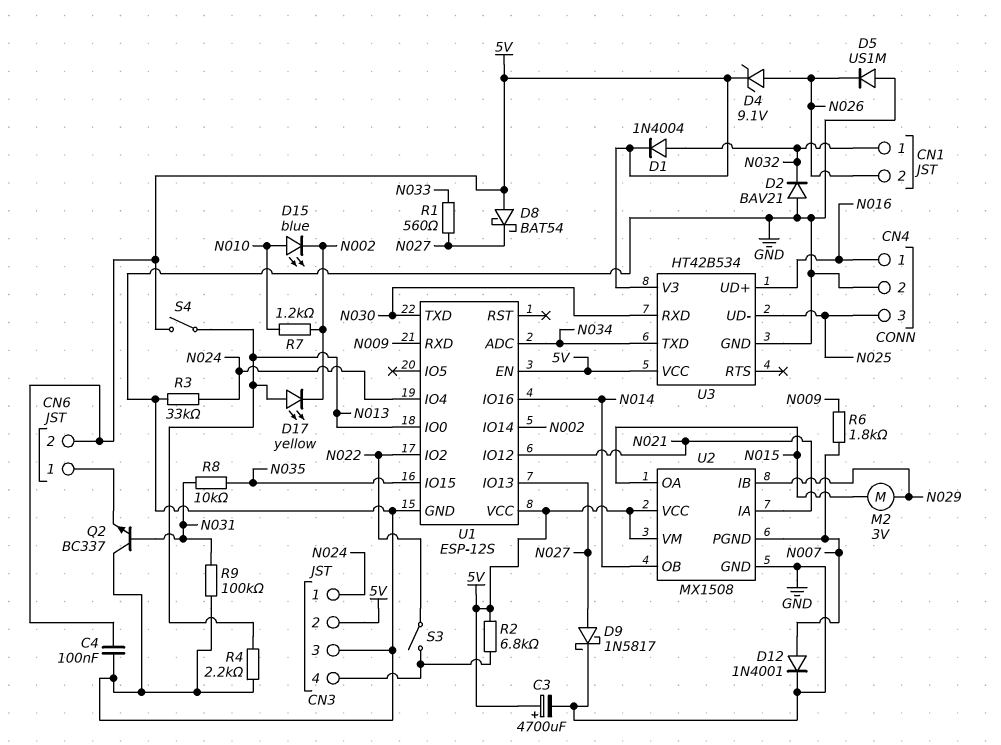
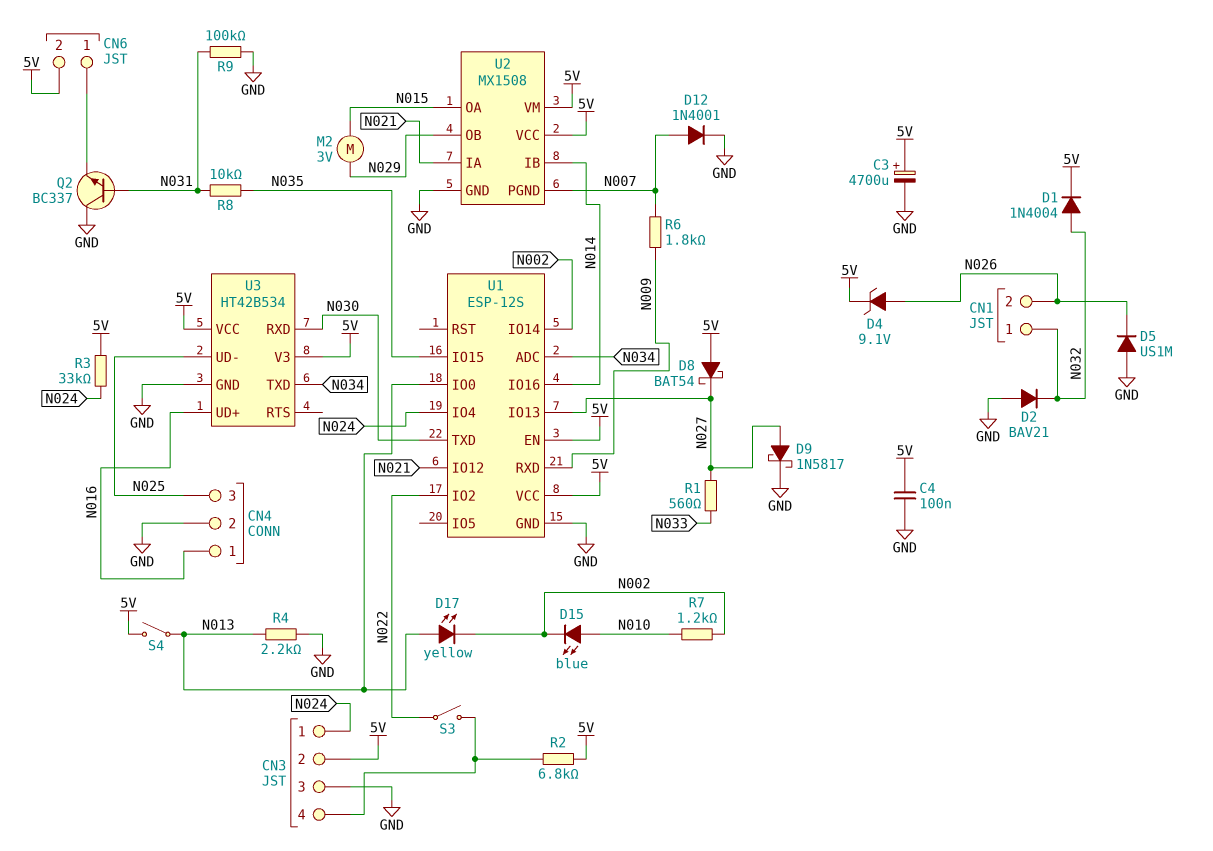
R3: 33k (GND, N024) -> 33k (5V, N024)
U2 pin IB: N029 -> N014
U2 pin OB: N014 -> N029

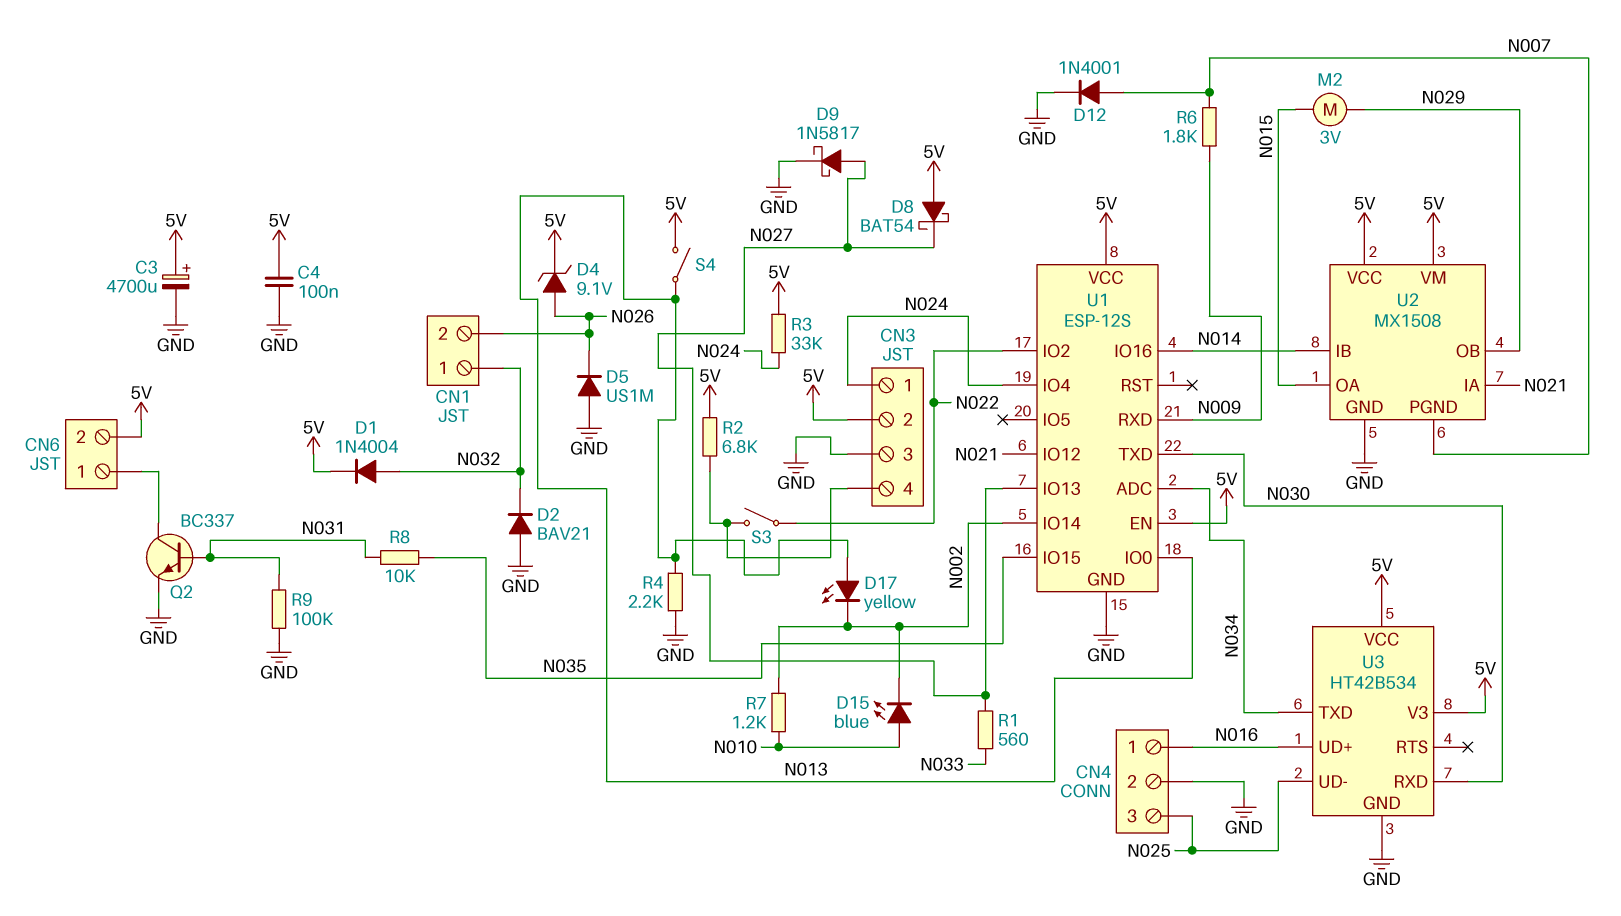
Q2: NPN BC337 (B N031, C GND, E CN6/1) -> NPN BC337 (B N031, C CN6/1, E GND)

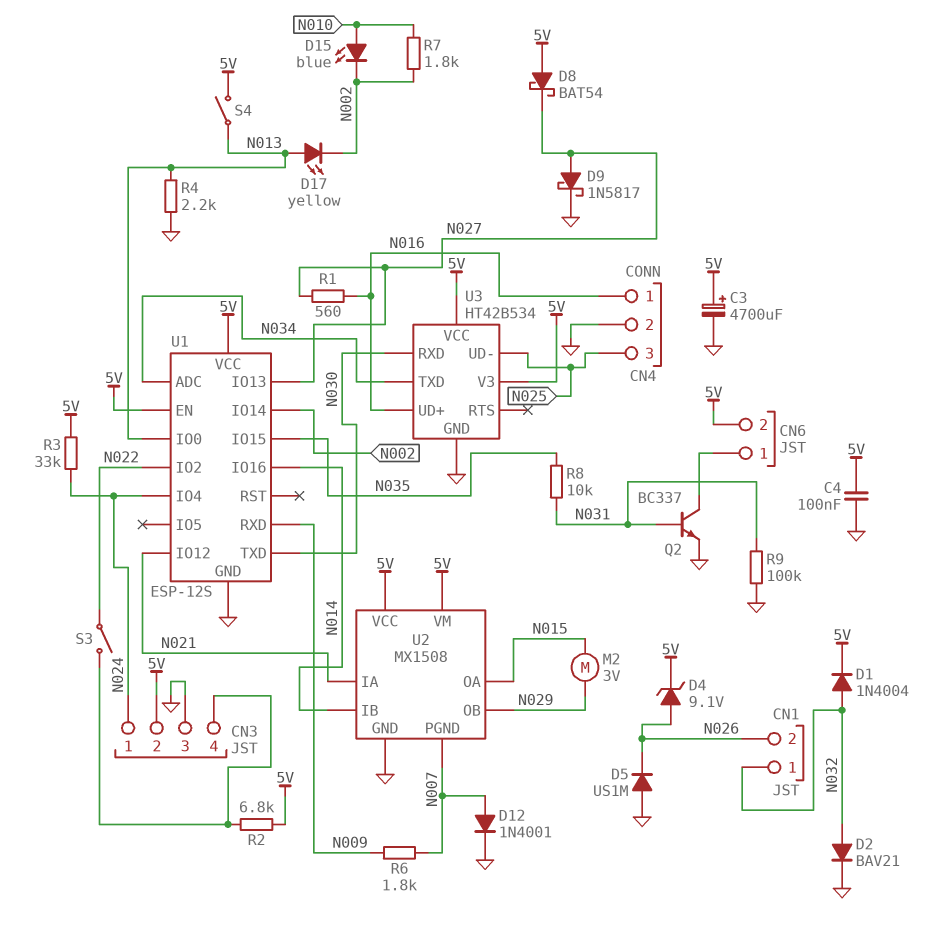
D2: diode BAV21 (A GND, K N032) -> diode BAV21 (A N032, K GND)
R1: 560 (N027, N033) -> 560 (N016, N027)
R7: 1.2k (N002, N010) -> 1.8k (N002, N010)

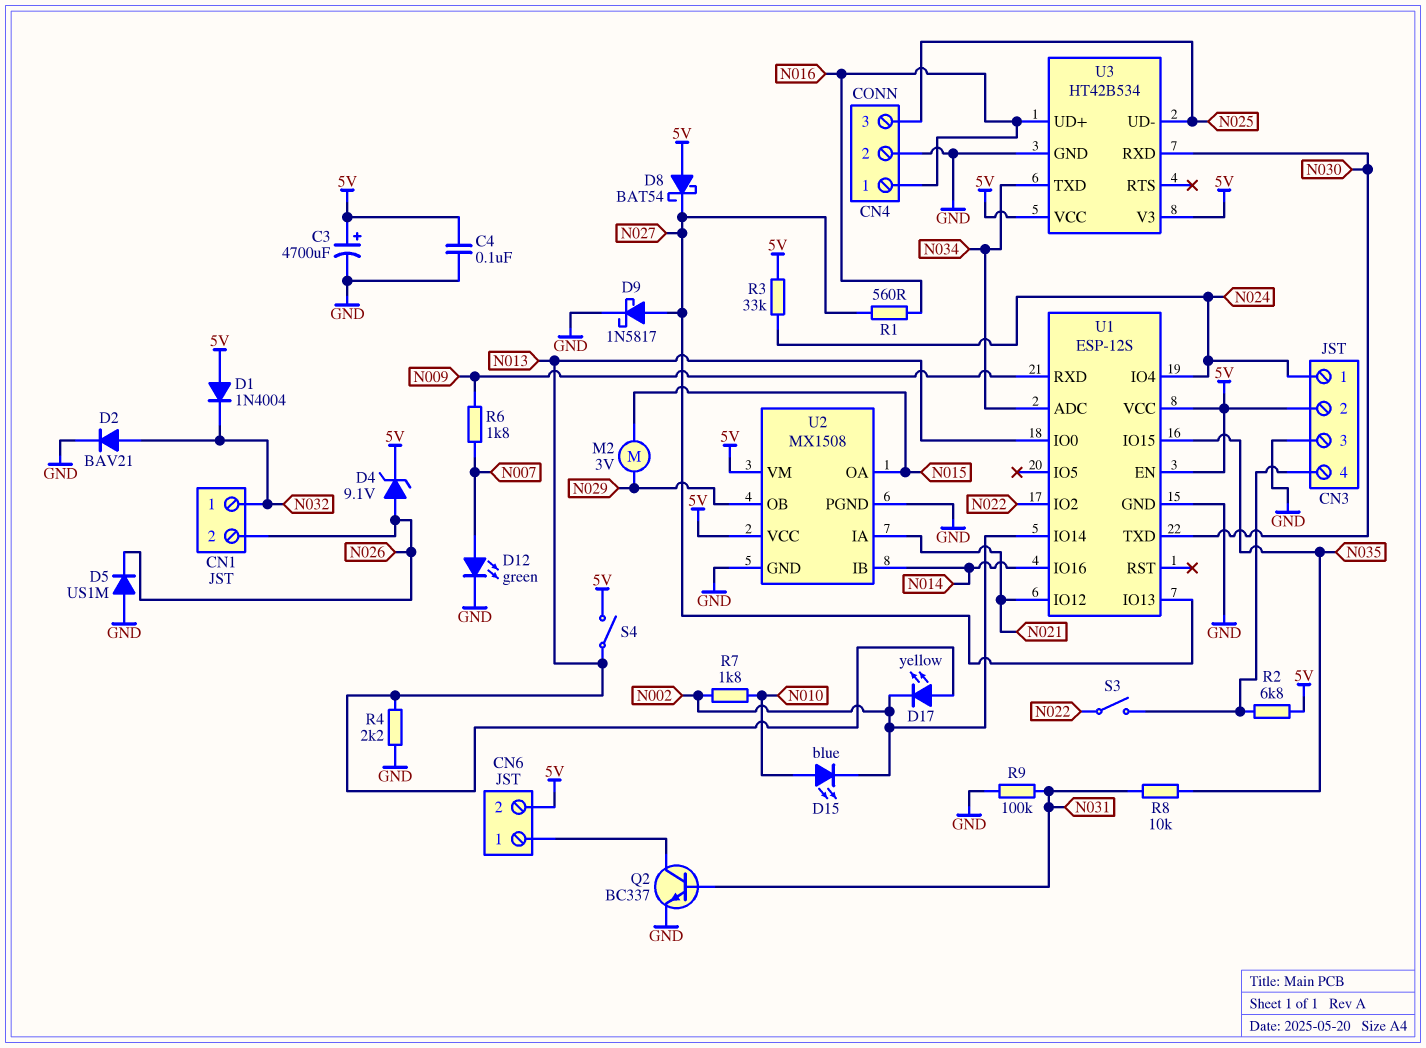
D1: diode 1N4004 (A N032, K 5V) -> diode 1N4004 (A 5V, K N032)
D12: diode 1N4001 (A N007, K GND) -> LED green (A N007, K GND)
U2 pin PGND: N007 -> GND

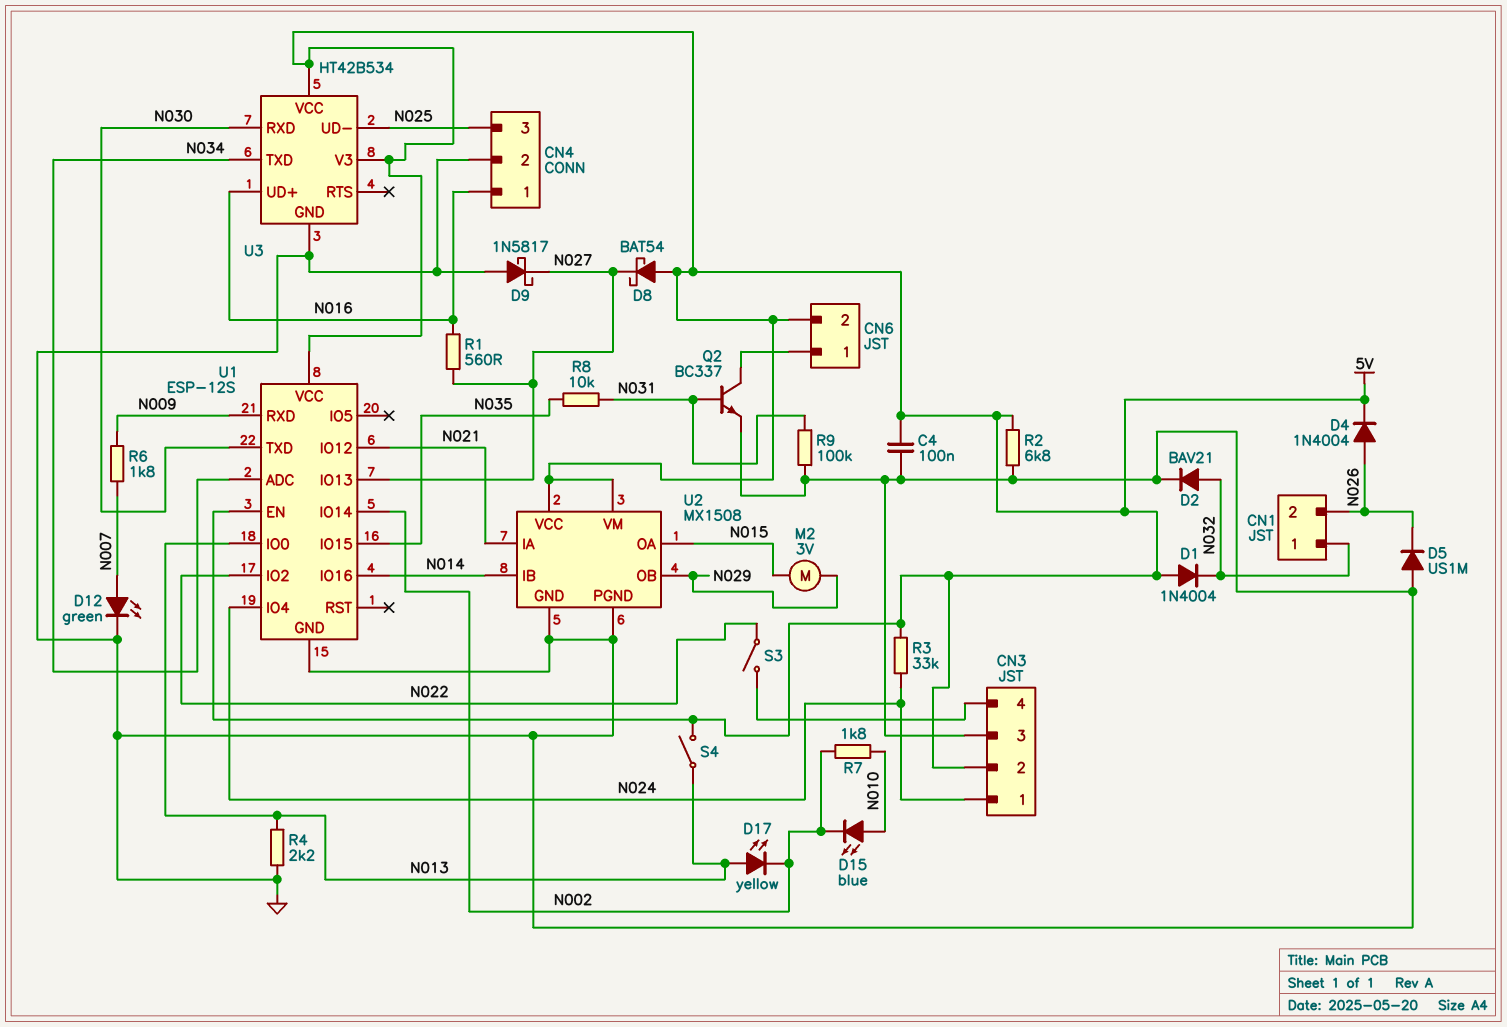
C3: 4700uF (plus 5V, minus GND) -> none
D4: zener 9.1V (A N026, K 5V) -> diode 1N4004 (A N026, K 5V)
D9: schottky 1N5817 (A N027, K GND) -> schottky 1N5817 (A GND, K N027)
R2: 6.8k (5V, CN3/4) -> 6.8k (5V, GND)

